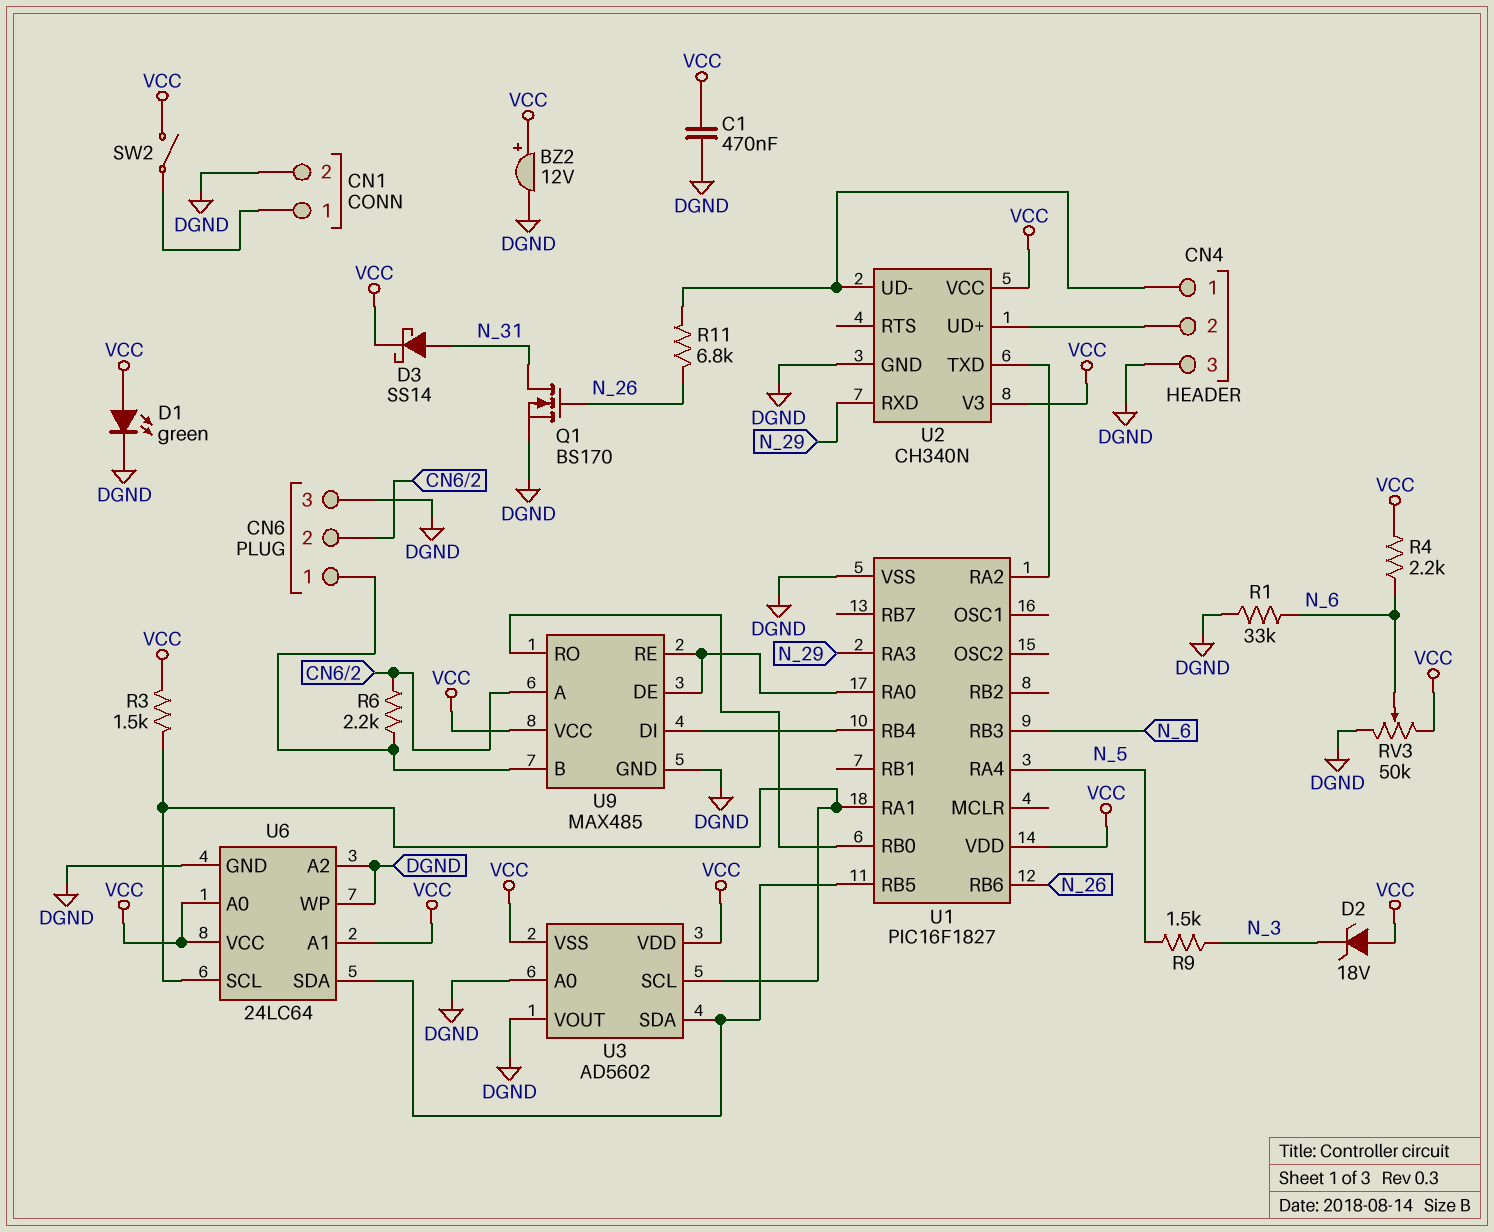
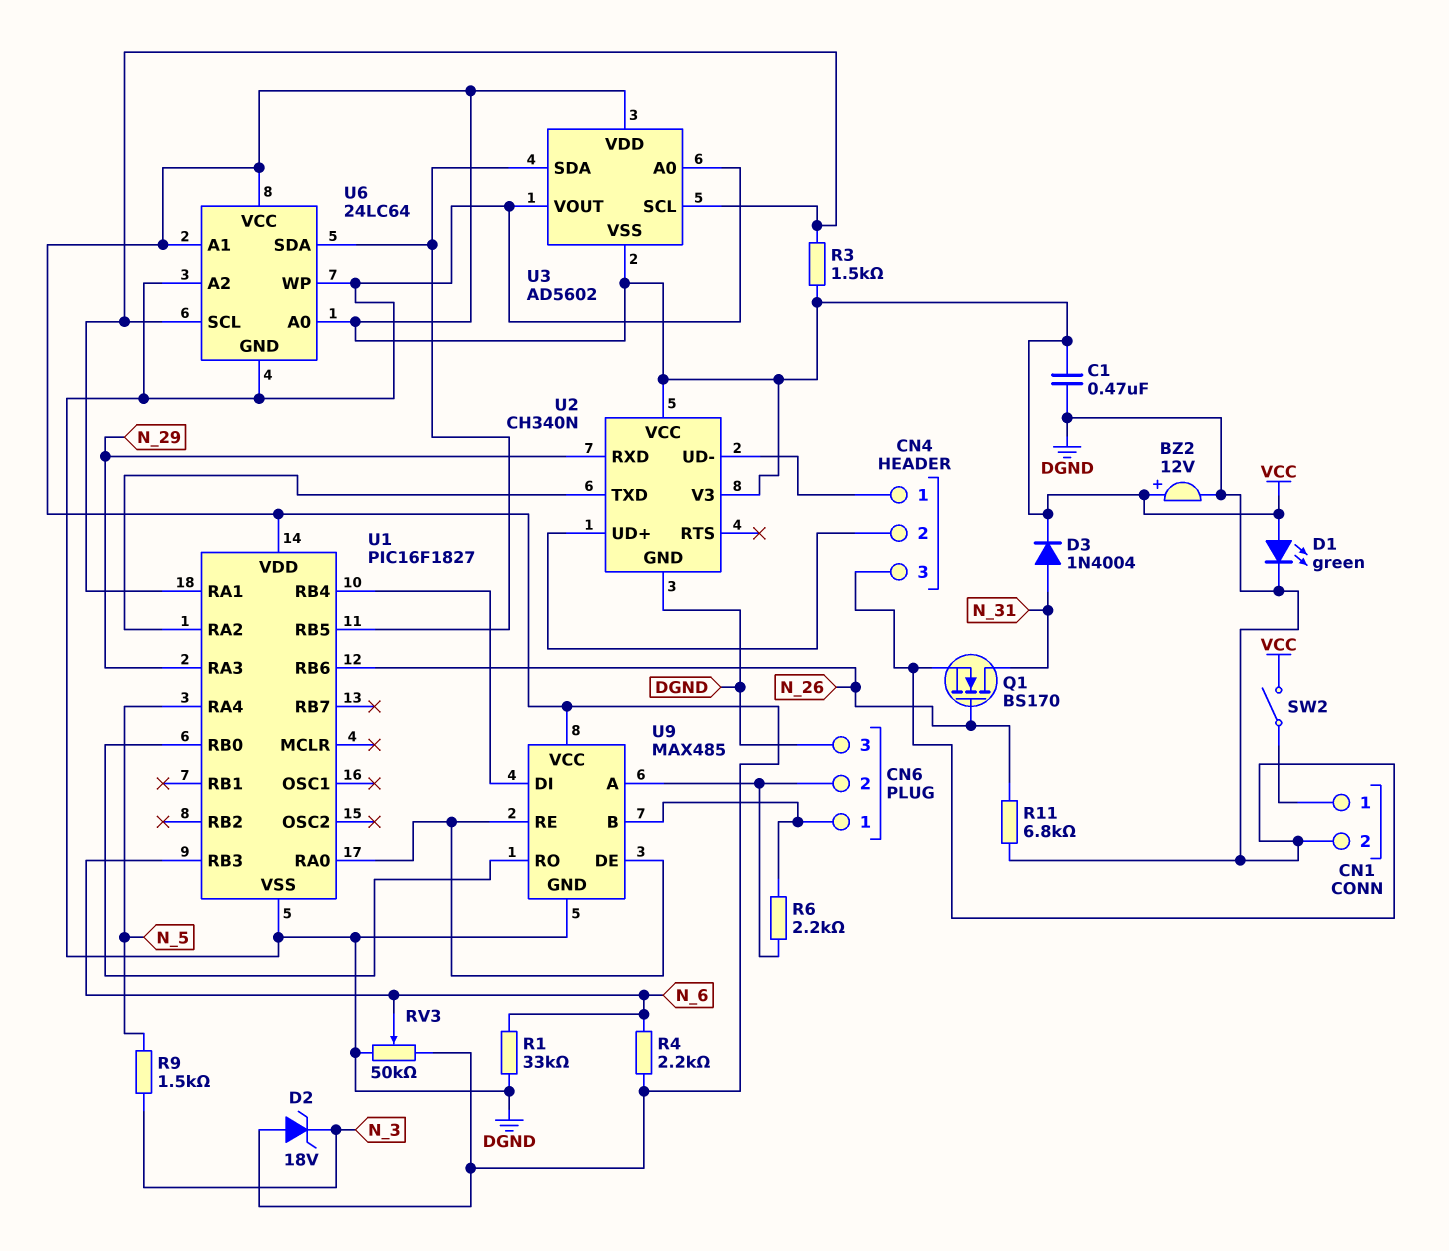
D3: schottky SS14 (A N_31, K VCC) -> diode 1N4004 (A N_31, K VCC)
R11: 6.8k (CN4/1, N_26) -> 6.8k (DGND, N_26)

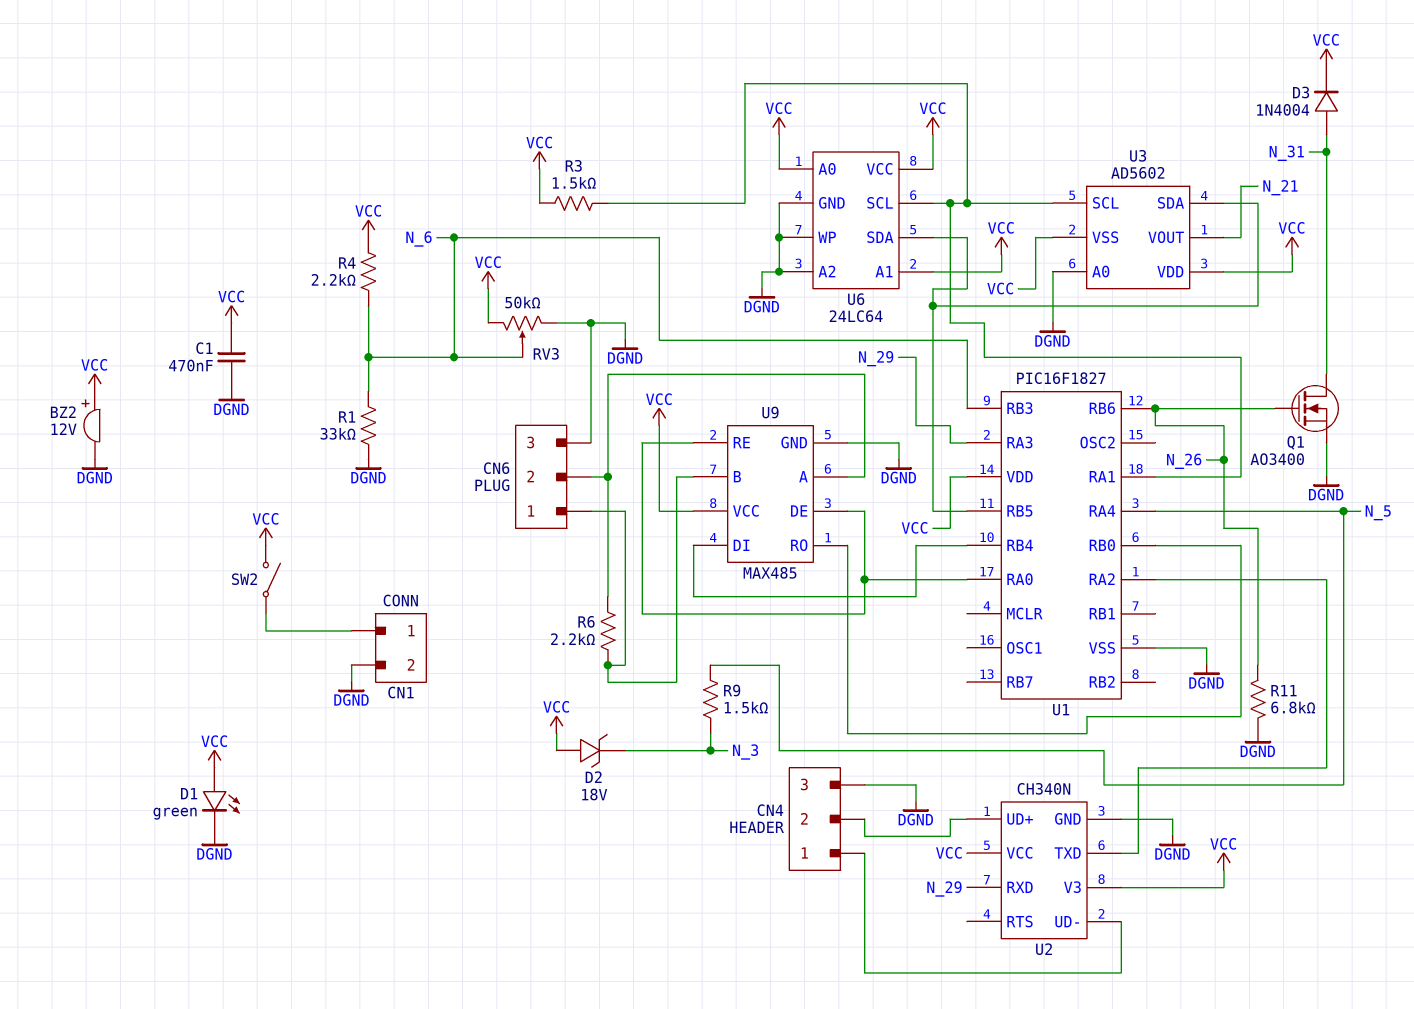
Q1: NMOS BS170 (G N_26, D N_31, S DGND) -> NMOS AO3400 (G N_26, D N_31, S DGND)
U3 pin VOUT: DGND -> N_21

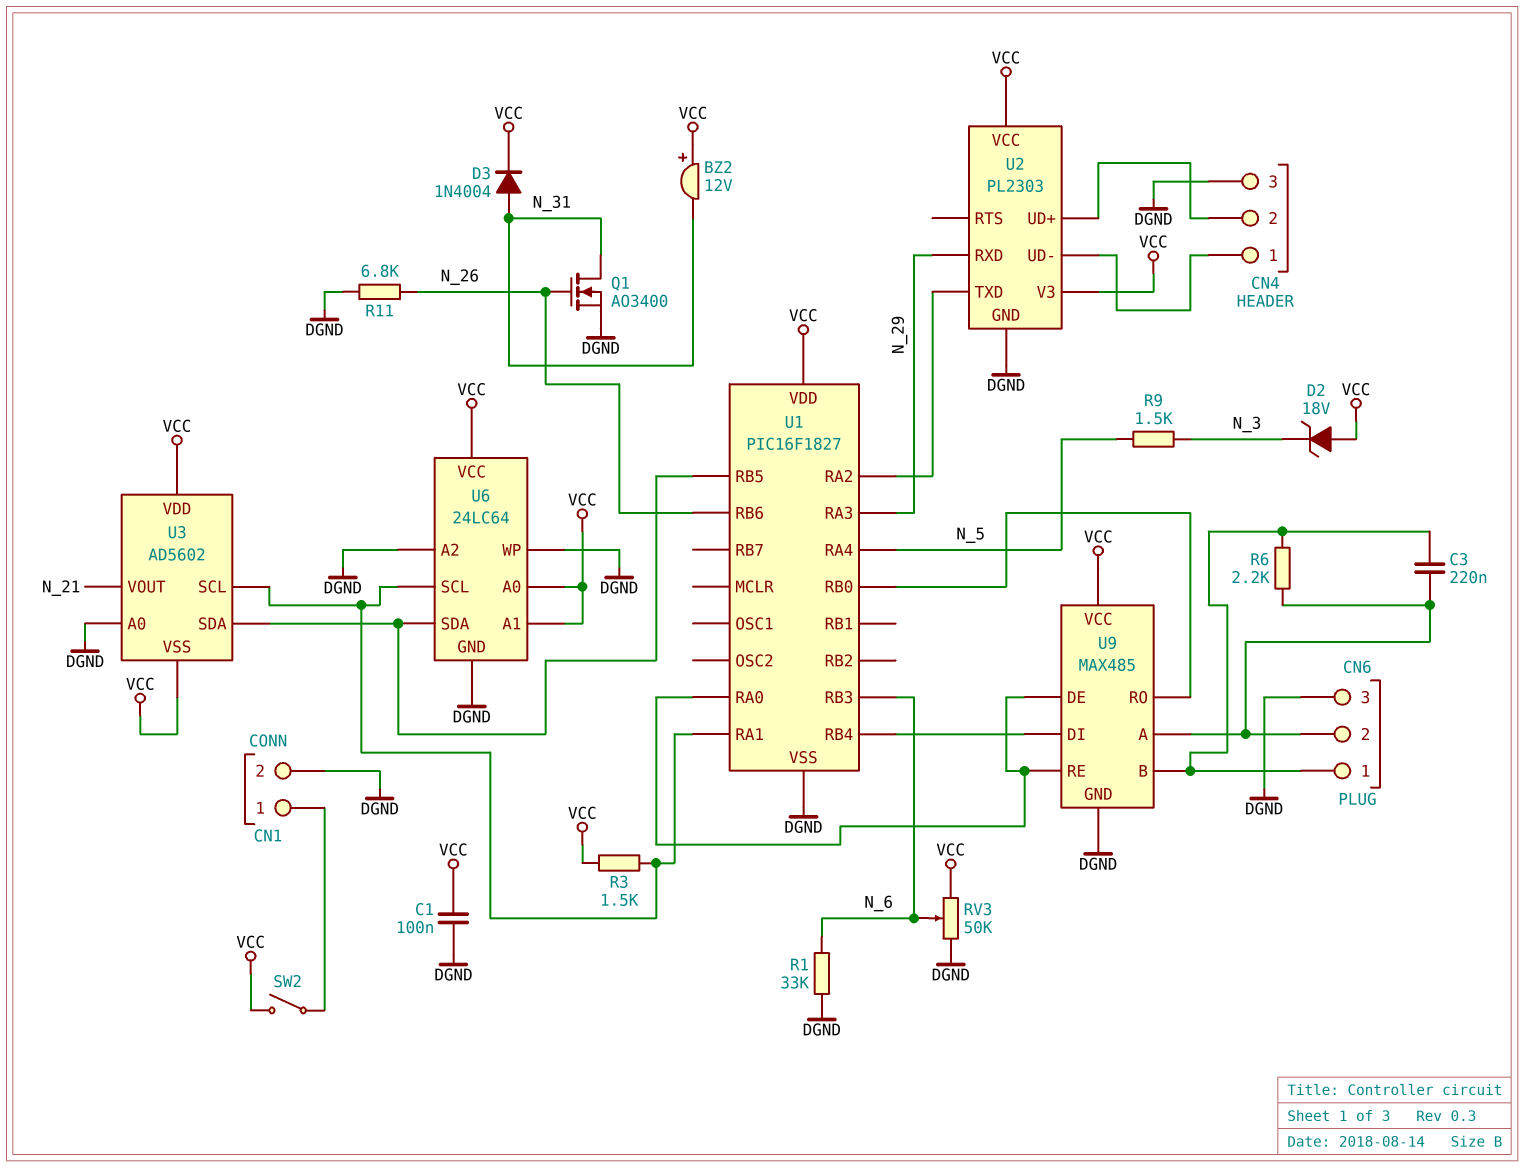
BZ2: buzzer 12V (plus VCC, minus DGND) -> buzzer 12V (plus VCC, minus N_31)
C1: 470nF (DGND, VCC) -> 100nF (DGND, VCC)
C3: none -> 220nF (CN6/1, CN6/2)
D1: LED green (A VCC, K DGND) -> none
R4: 2.2k (N_6, VCC) -> none
U2: CH340N -> PL2303

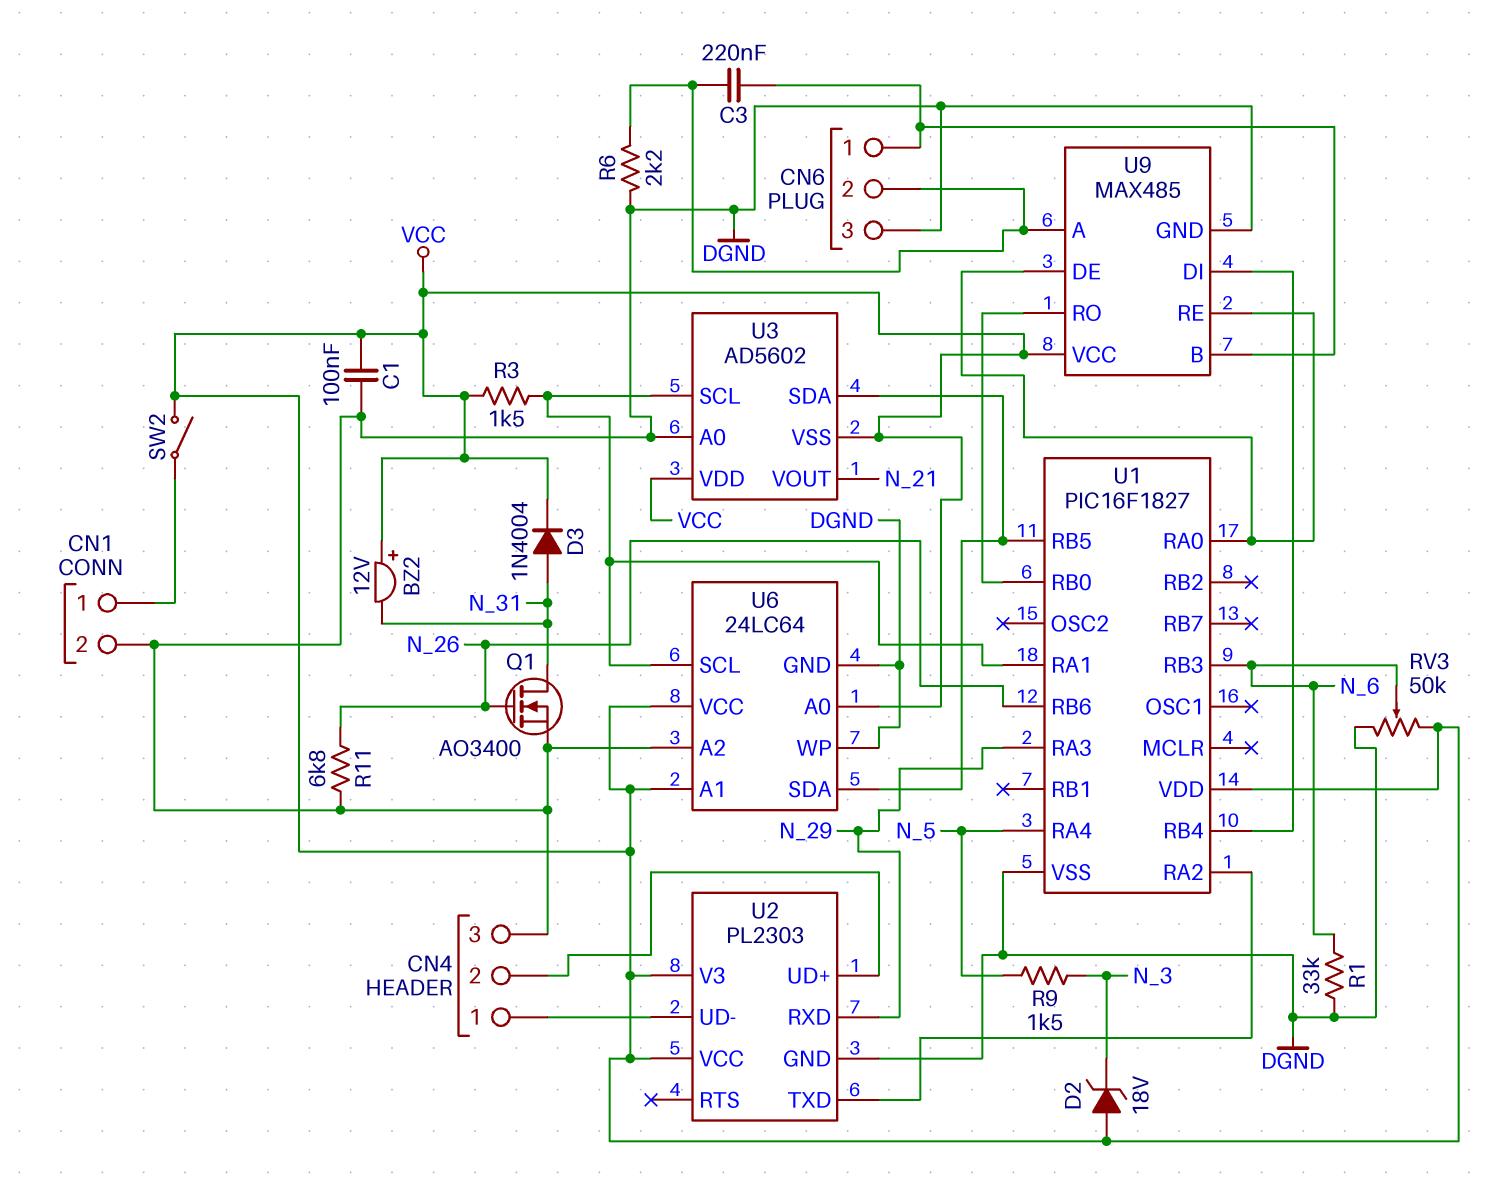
R6: 2.2k (CN6/1, CN6/2) -> 2.2k (CN6/2, DGND)

